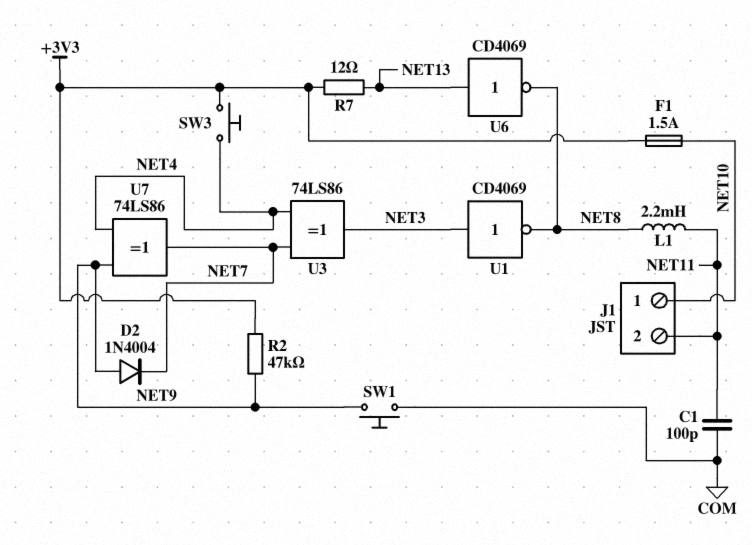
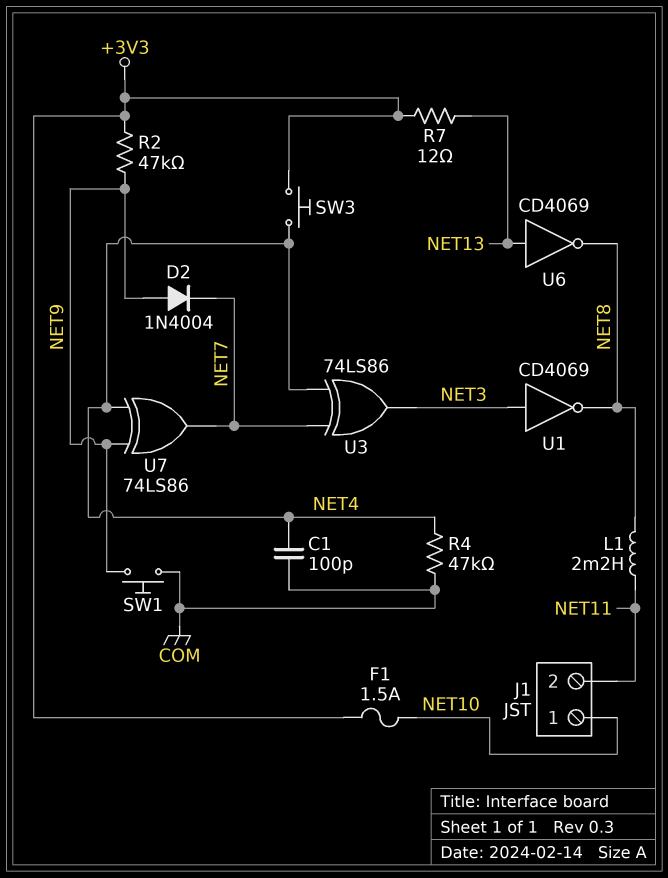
C1: 100pF (COM, NET11) -> 100pF (COM, NET4)
R4: none -> 47k (COM, NET4)

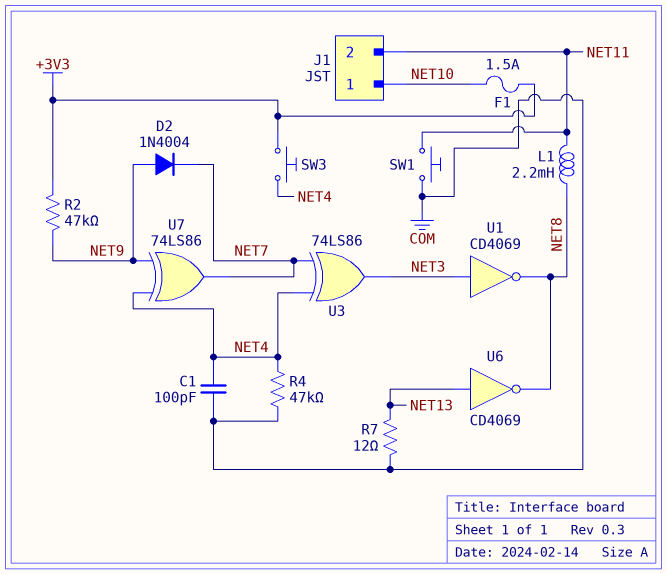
R7: 12 (+3V3, NET13) -> 12 (COM, NET13)
SW1: button (COM, NET9) -> button (COM, NET11)

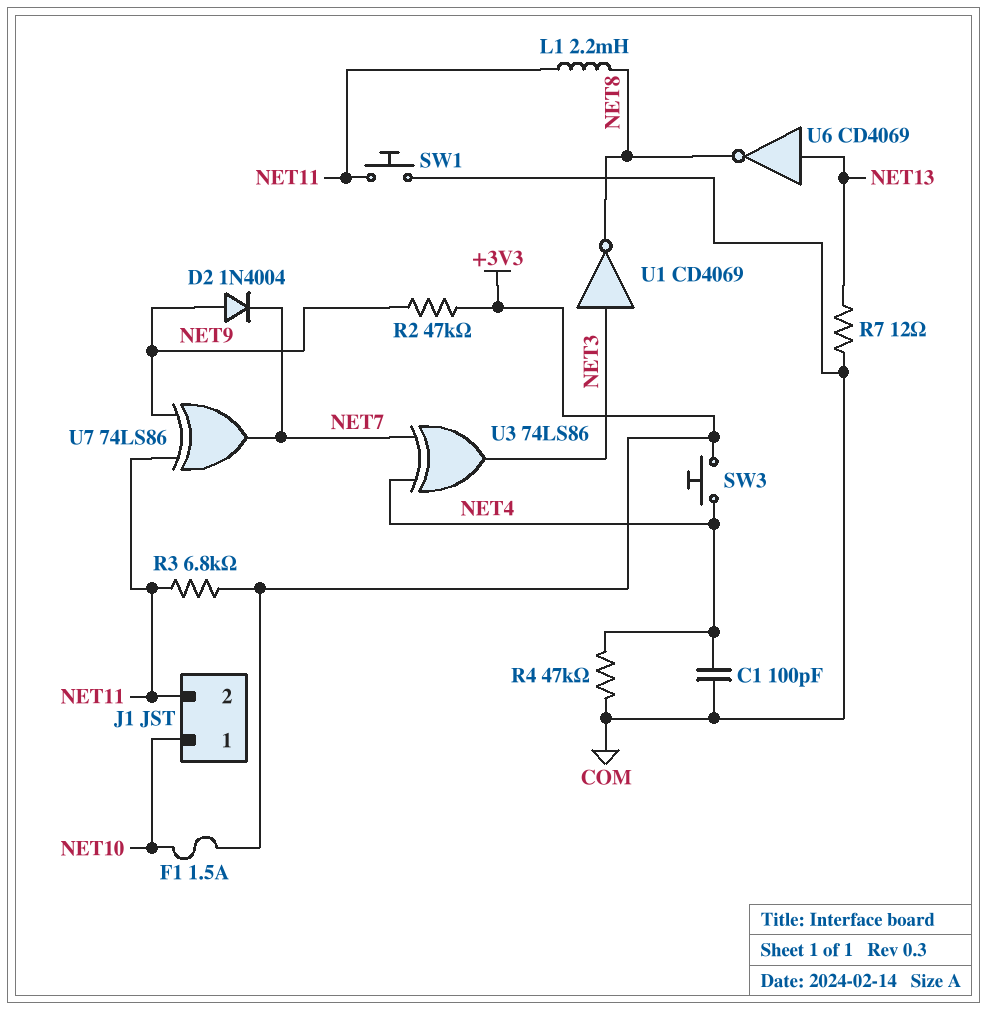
R3: none -> 6.8k (+3V3, NET11)
U7: XOR 74LS86 (in NET4, in NET9, out NET7) -> XOR 74LS86 (in NET9, in NET11, out NET7)

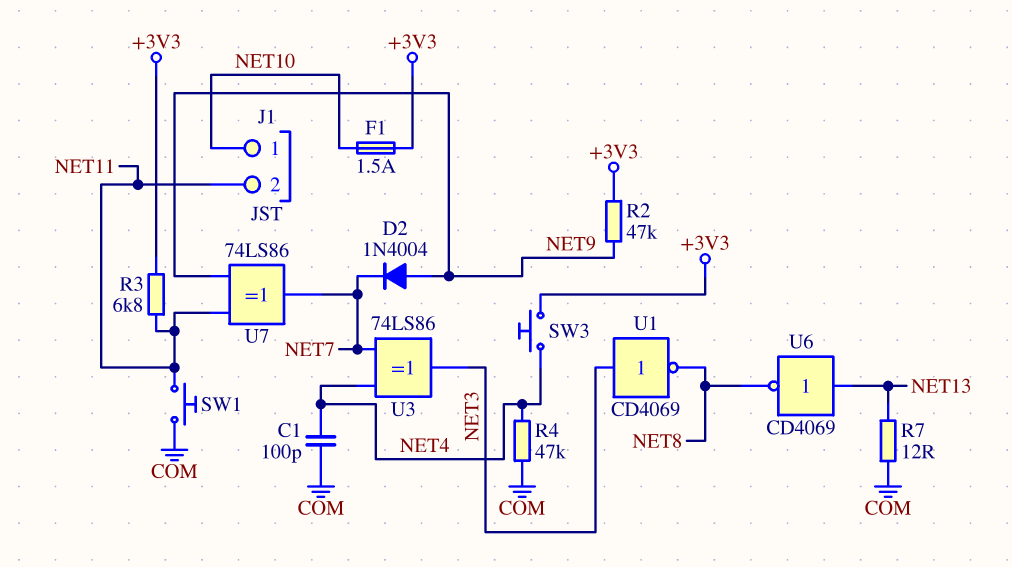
L1: 2.2mH (NET8, NET11) -> none

